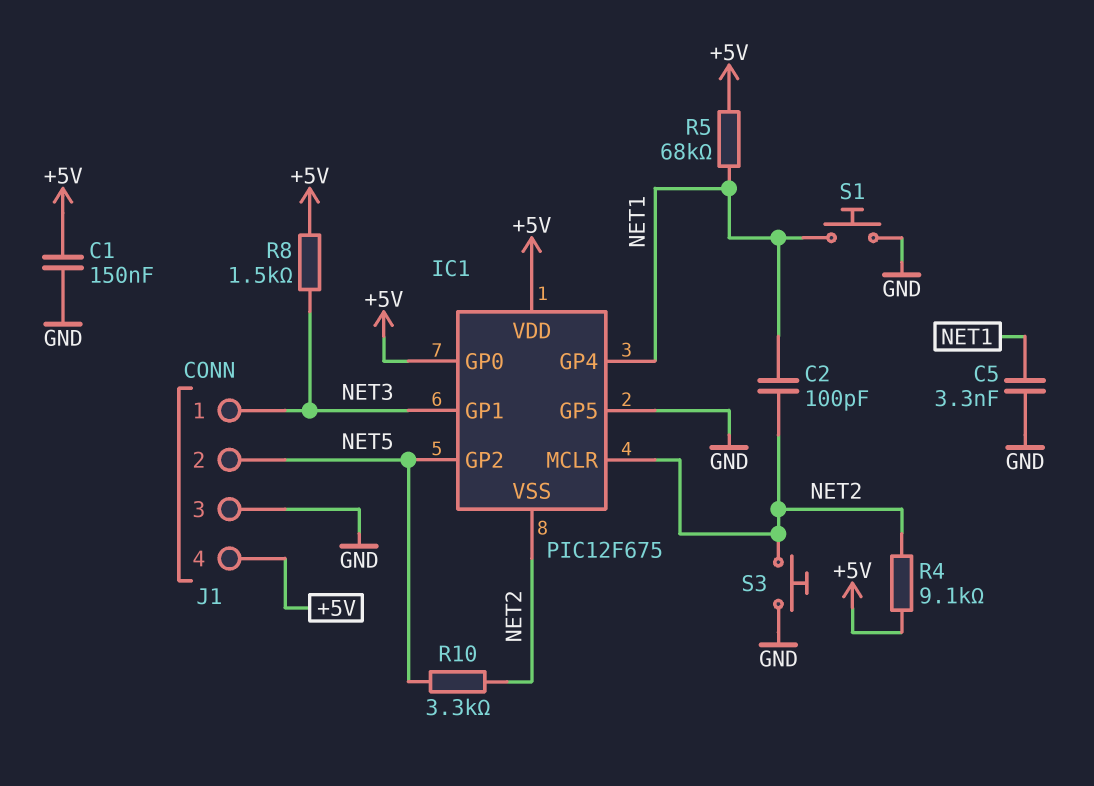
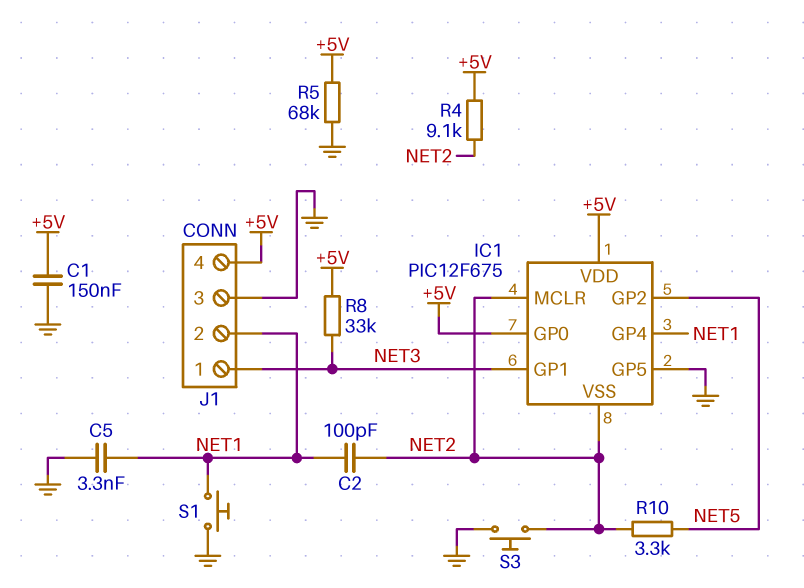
J1 pin 2: NET5 -> NET1
R5: 68k (+5V, NET1) -> 68k (+5V, GND)
R8: 1.5k (+5V, NET3) -> 33k (+5V, NET3)

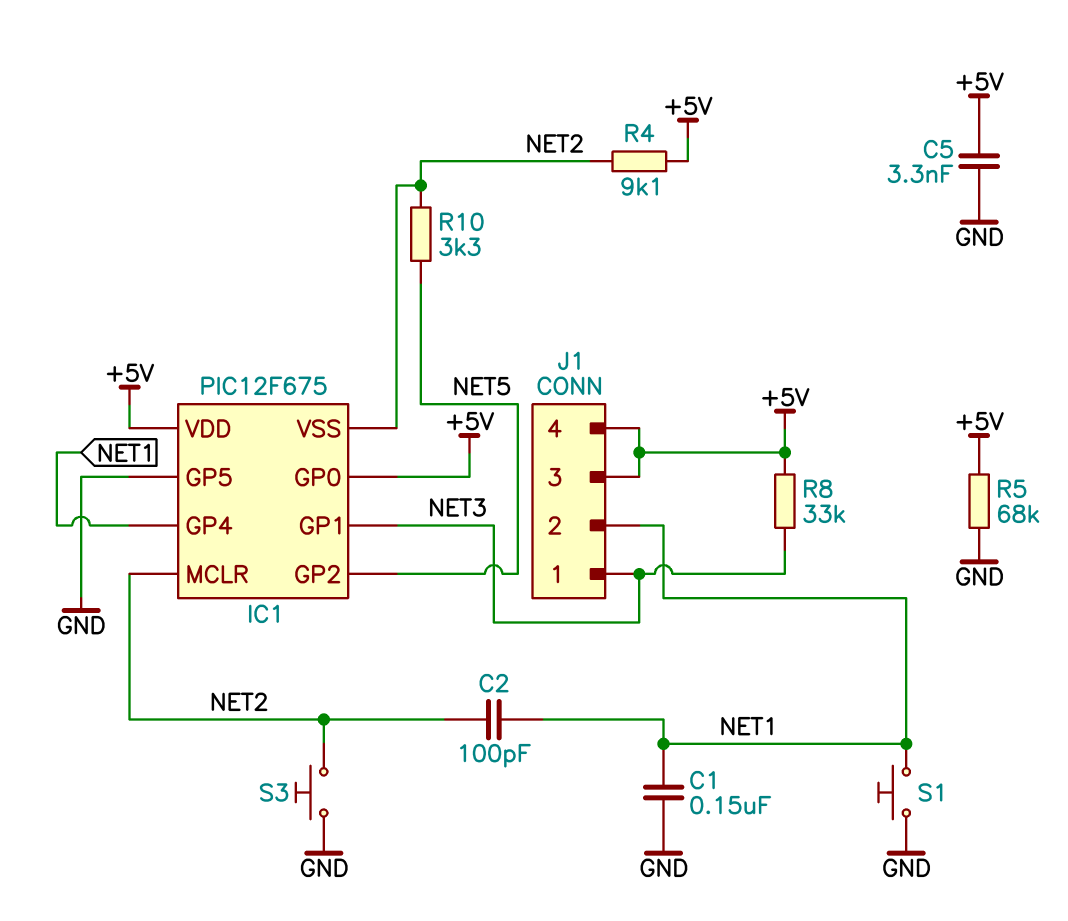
C1: 150nF (+5V, GND) -> 150nF (GND, NET1)
C5: 3.3nF (GND, NET1) -> 3.3nF (+5V, GND)
J1 pin 3: GND -> +5V

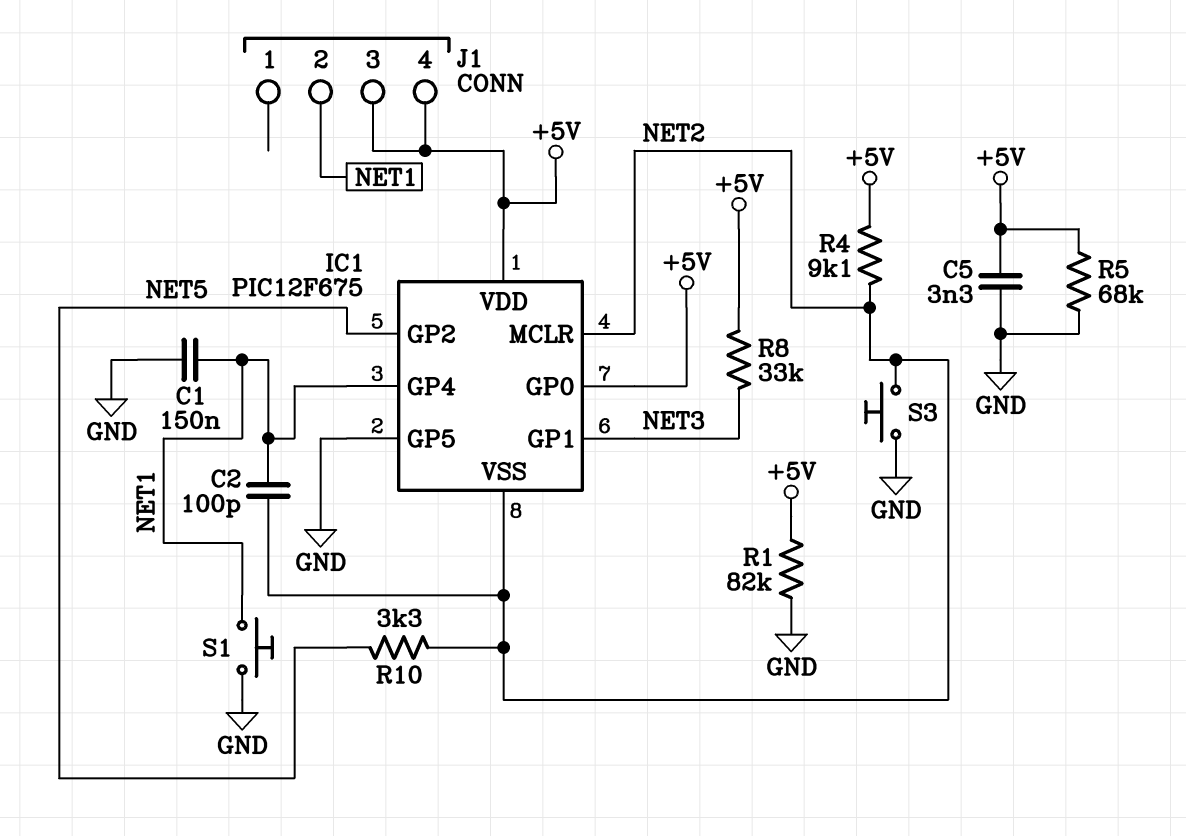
J1 pin 1: NET3 -> none
R1: none -> 82k (+5V, GND)

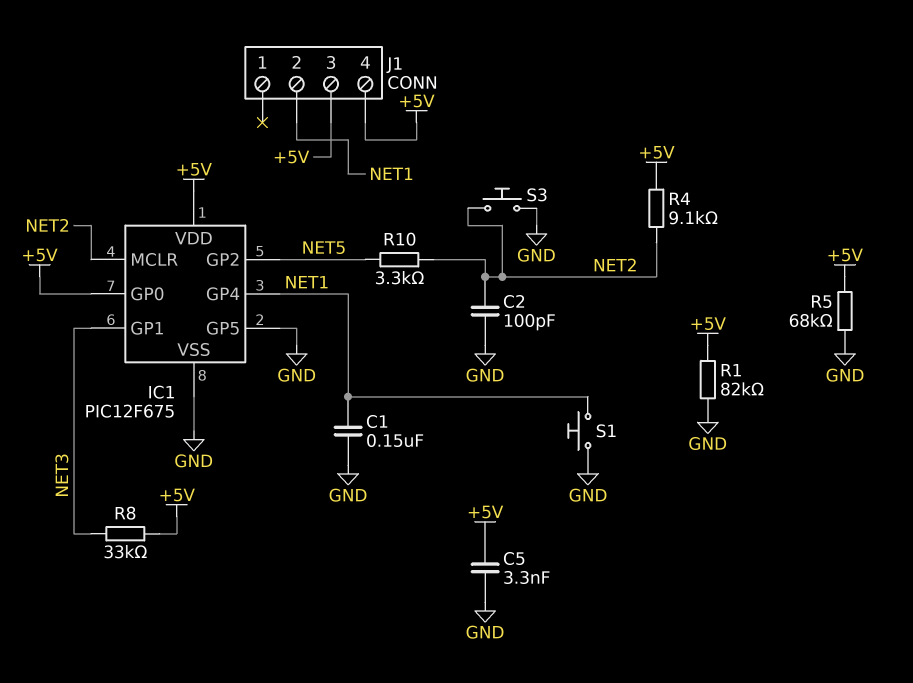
C2: 100pF (NET1, NET2) -> 100pF (GND, NET2)
IC1 pin VSS: NET2 -> GND

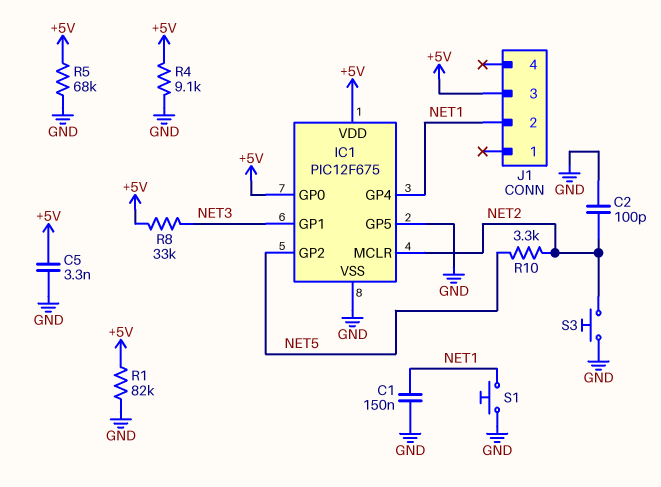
J1 pin 4: +5V -> none
R4: 9.1k (+5V, NET2) -> 9.1k (+5V, GND)

